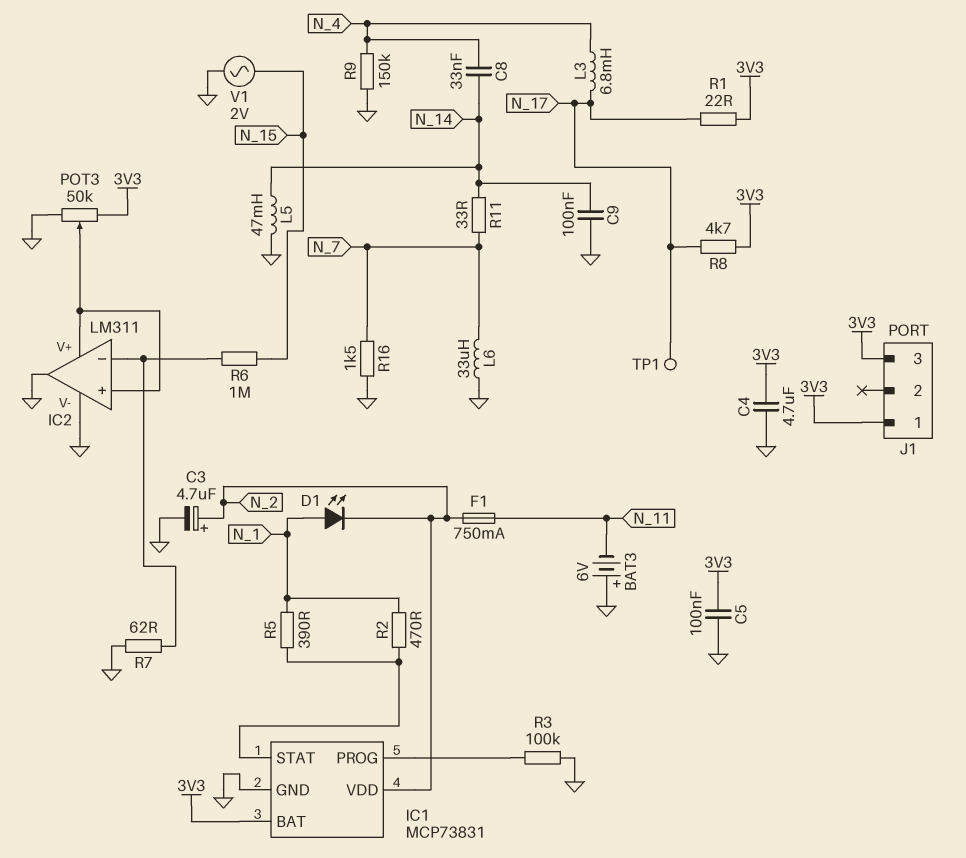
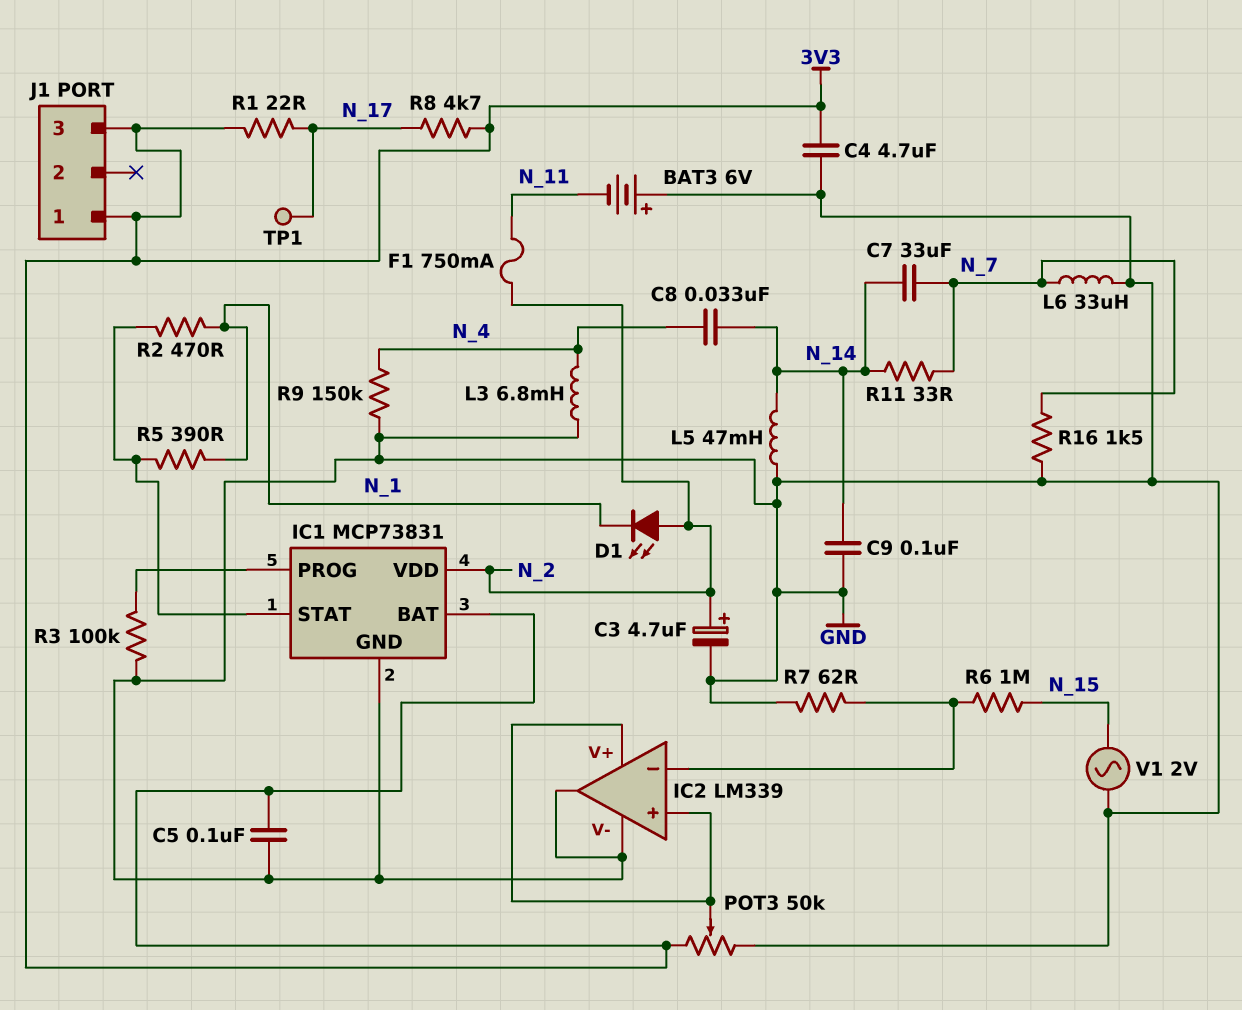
C7: none -> 33uF (N_7, N_14)
D1: LED (A N_1, K N_2) -> LED (A N_2, K N_1)
IC2: LM311 -> LM339
L3: 6.8mH (N_4, N_17) -> 6.8mH (GND, N_4)

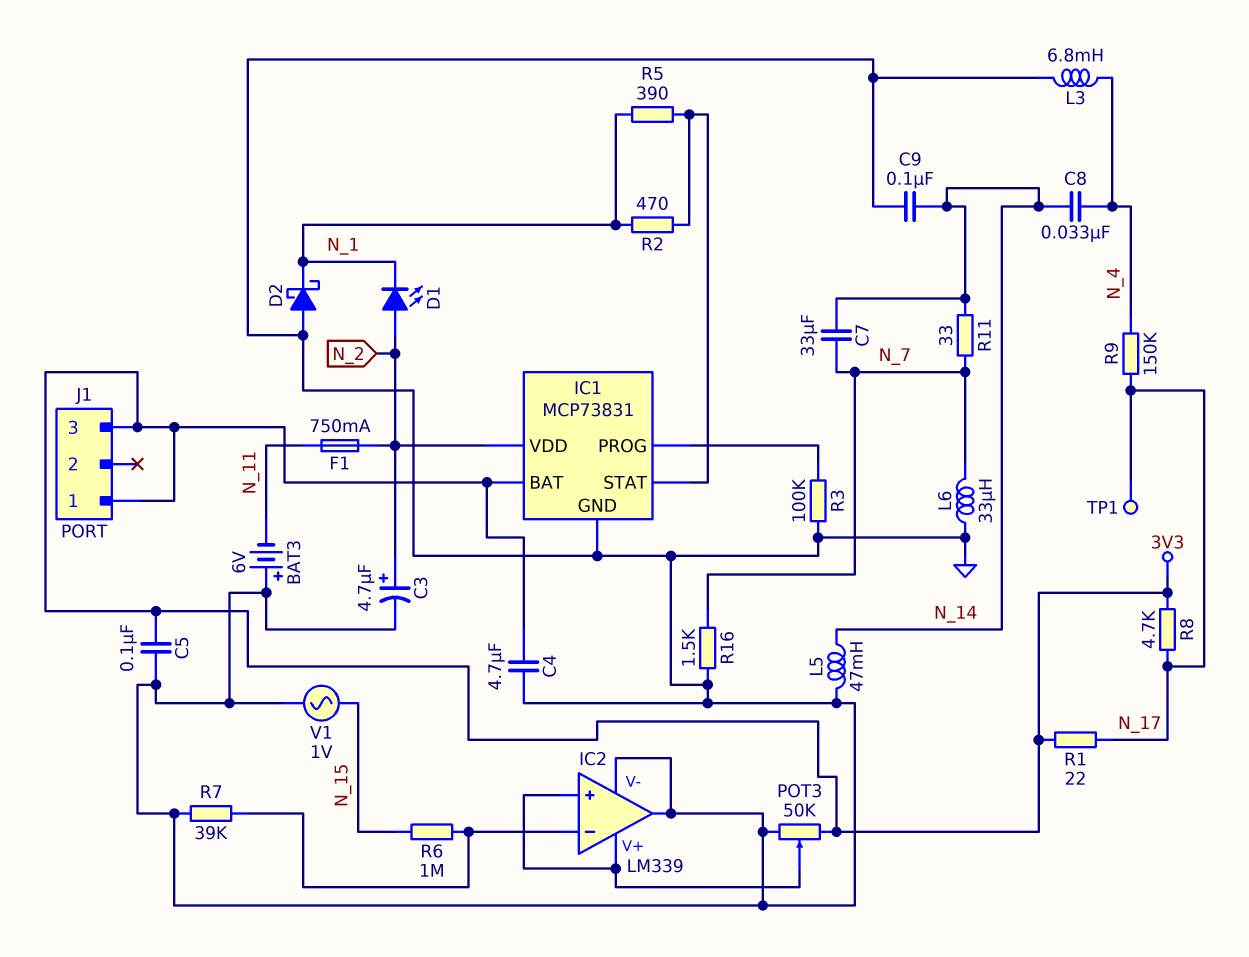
D2: none -> schottky (A GND, K N_1)
R7: 62 (GND, IC2/in-) -> 39k (GND, IC2/in-)
R9: 150k (GND, N_4) -> 150k (N_4, N_17)
V1: AC 2V (GND, N_15) -> AC 1V (GND, N_15)

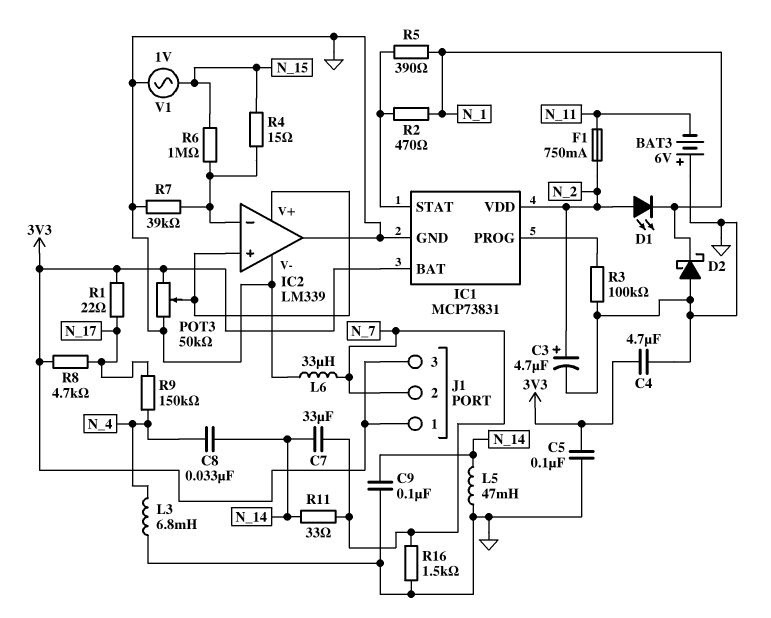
J1 pin 2: none -> N_7
R4: none -> 15 (IC2/in-, N_15)
TP1: test point (N_17) -> none

